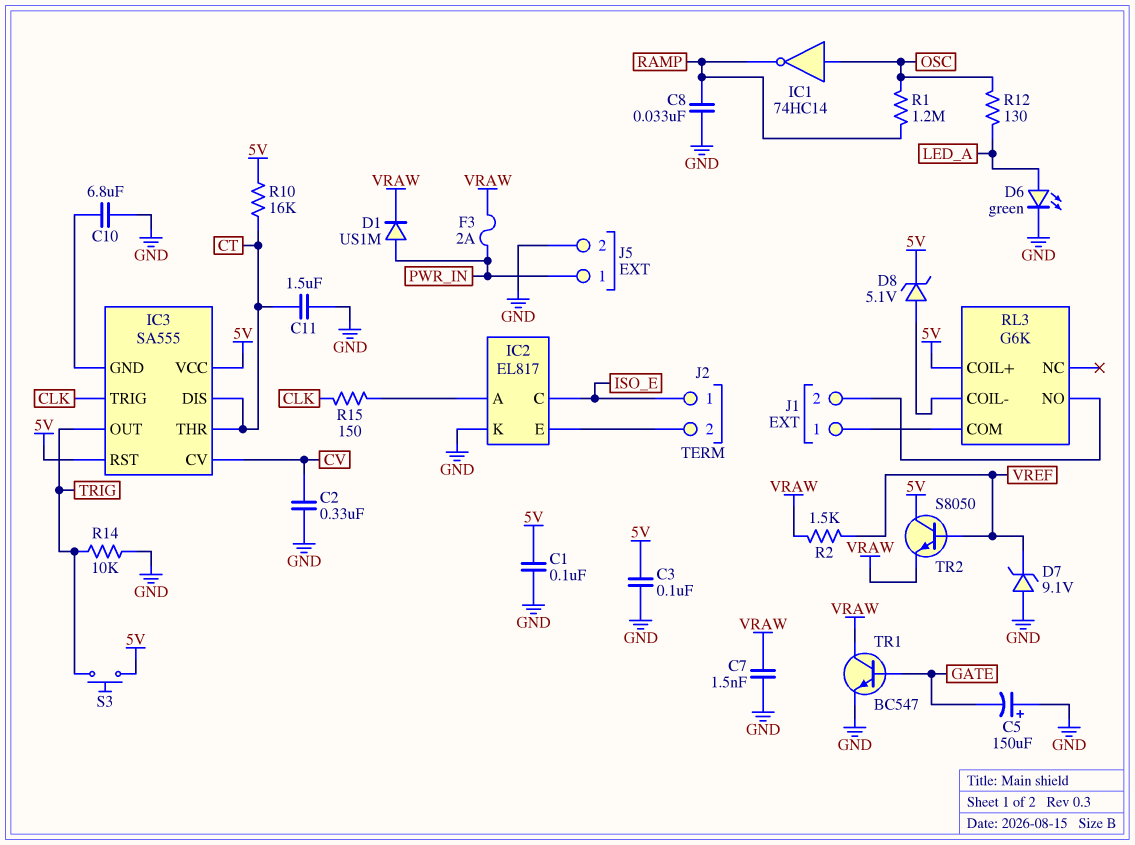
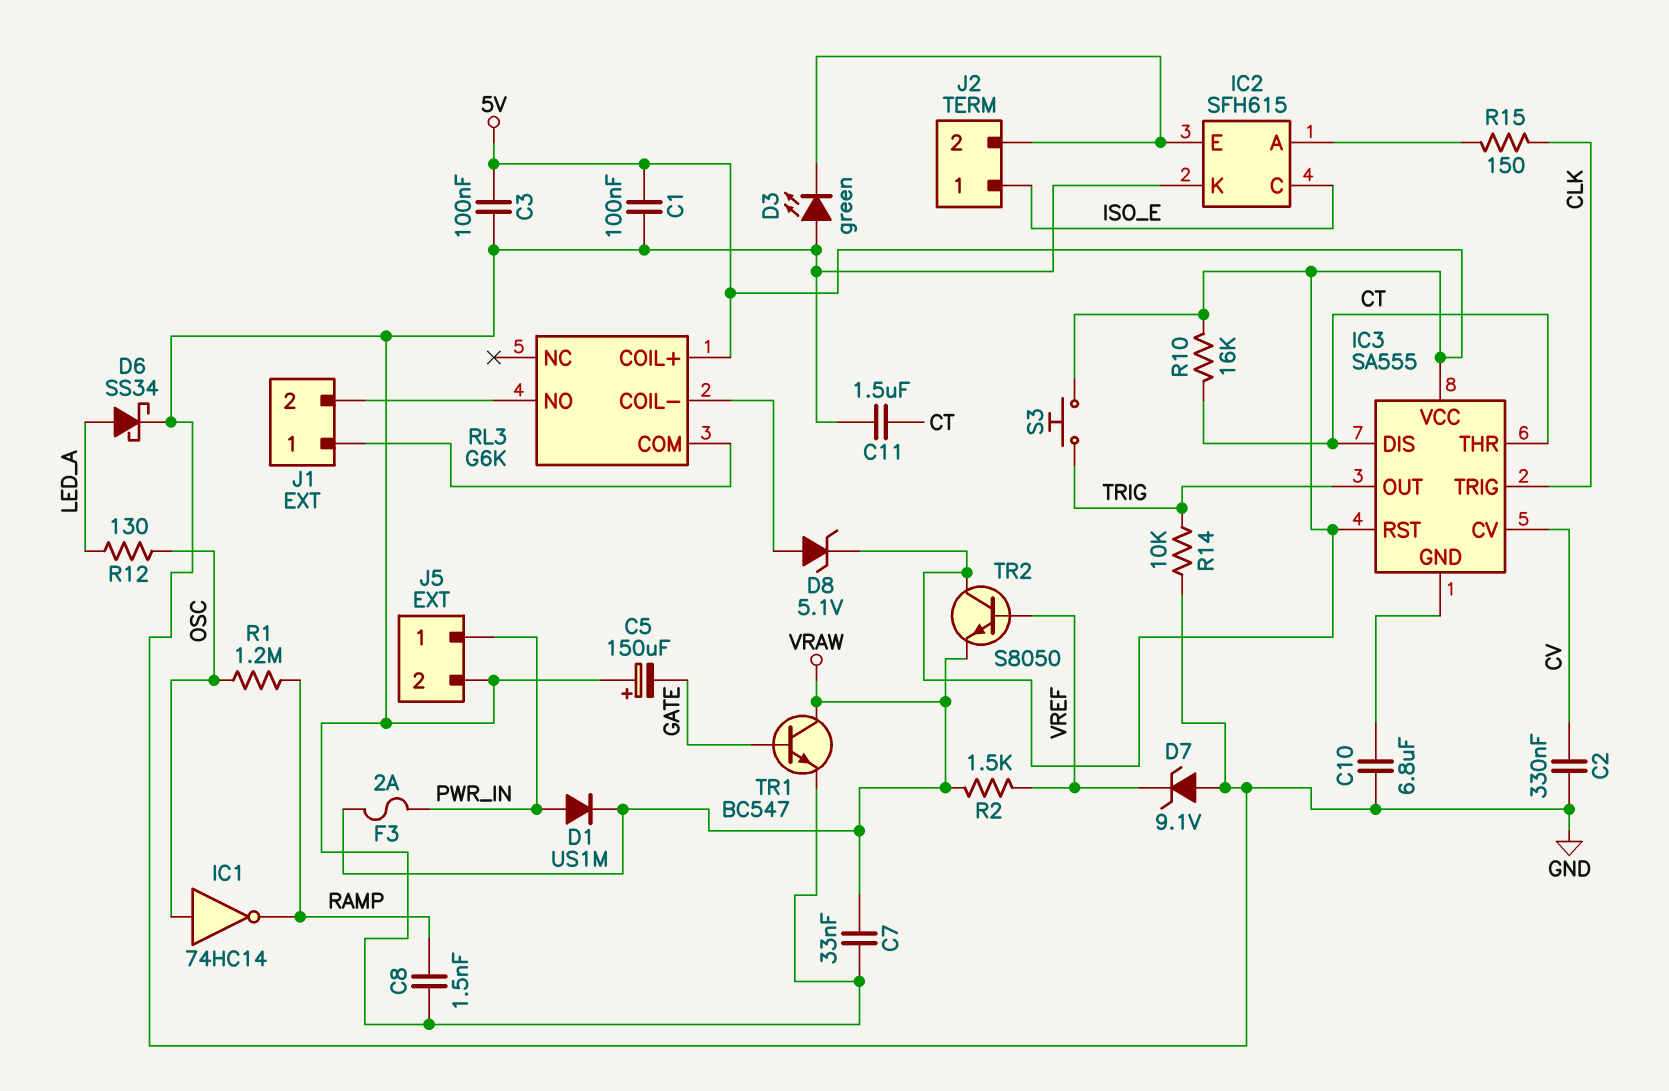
C7: 1.5nF (GND, VRAW) -> 33nF (GND, VRAW)
C8: 33nF (GND, RAMP) -> 1.5nF (GND, RAMP)
D3: none -> LED green (A GND, K IC2/E)
D6: LED green (A LED_A, K GND) -> schottky SS34 (A LED_A, K GND)
IC2: EL817 -> SFH615

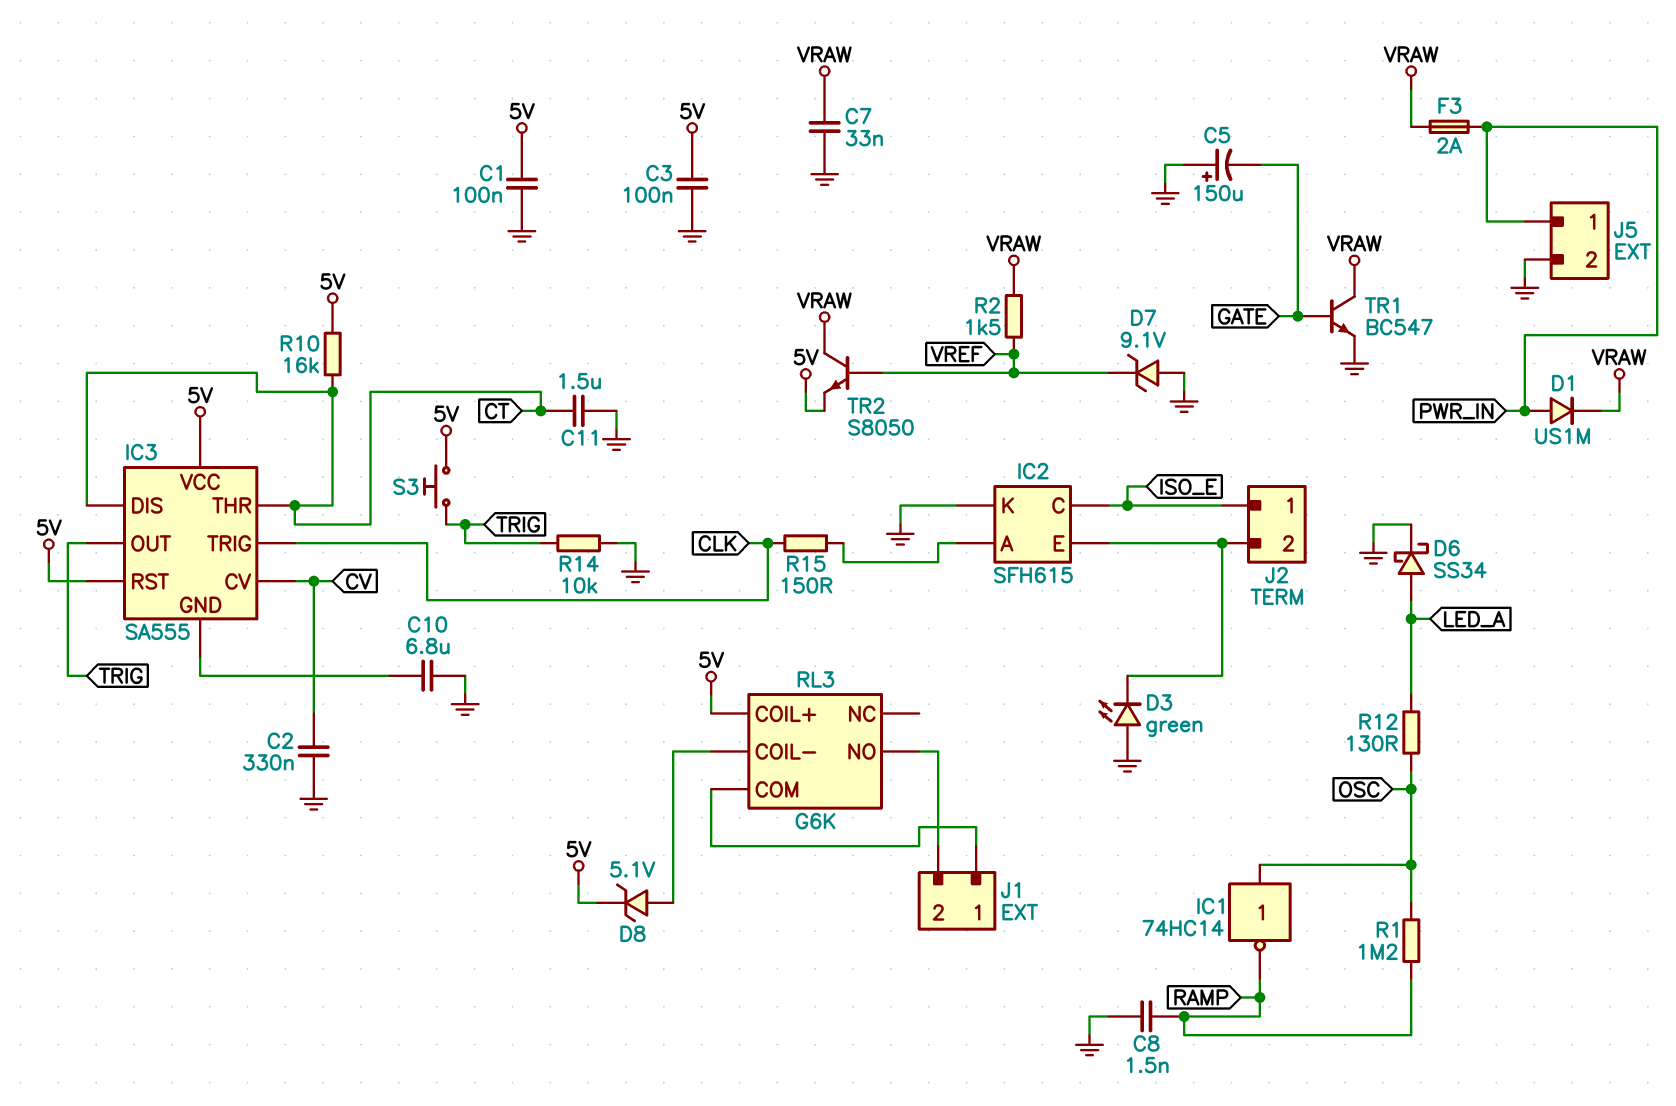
TR2: NPN S8050 (B VREF, C 5V, E VRAW) -> NPN S8050 (B VREF, C VRAW, E 5V)

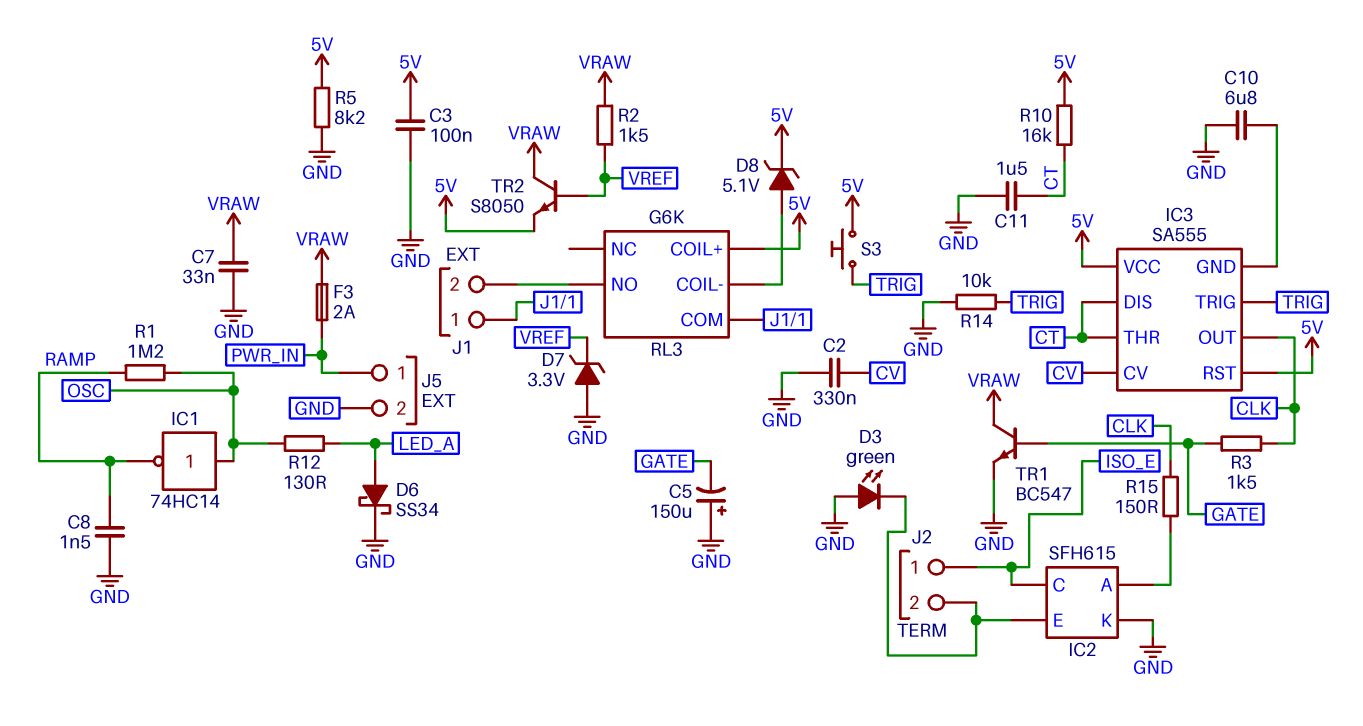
C1: 100nF (5V, GND) -> none
D1: diode US1M (A PWR_IN, K VRAW) -> none
D7: zener 9.1V (A GND, K VREF) -> zener 3.3V (A GND, K VREF)
IC3 pin OUT: TRIG -> CLK
IC3 pin TRIG: CLK -> TRIG
R3: none -> 1.5k (CLK, GATE)
R5: none -> 8.2k (5V, GND)

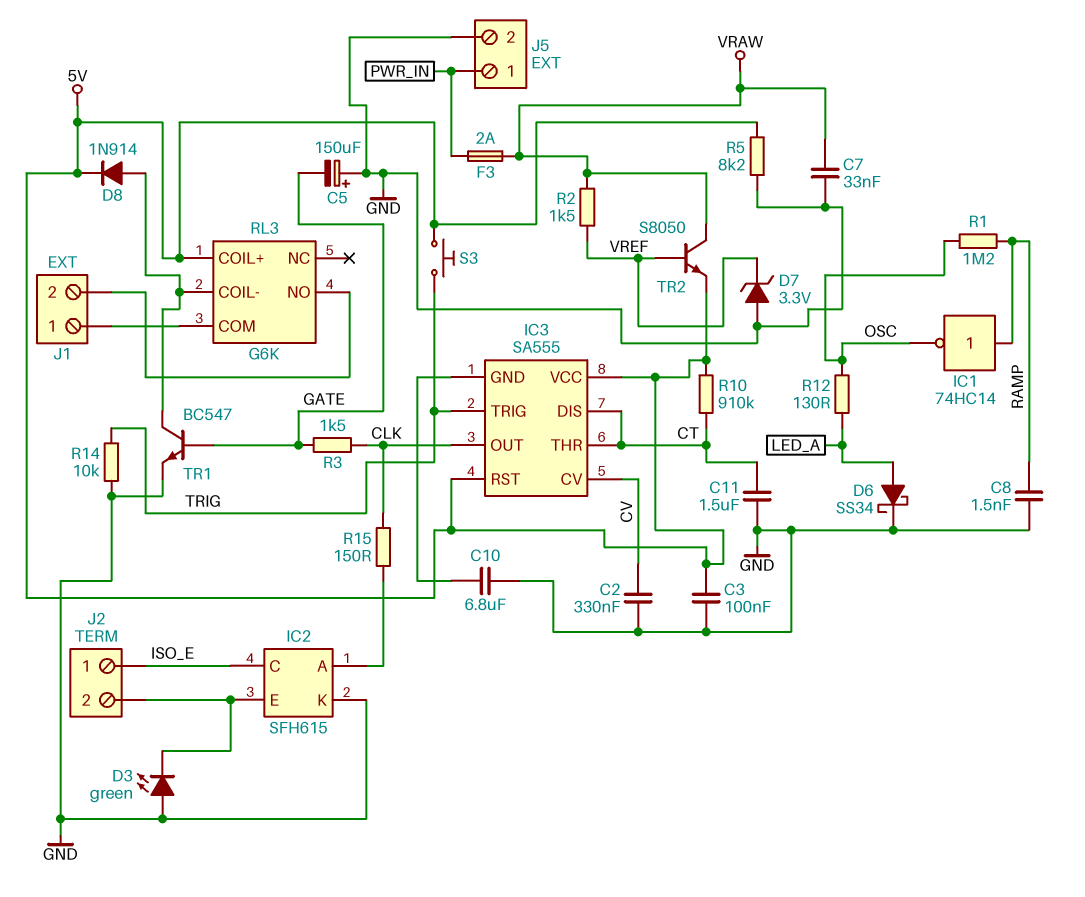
D8: zener 5.1V (A RL3/COIL-, K 5V) -> diode 1N914 (A RL3/COIL-, K 5V)
IC1: NOT 74HC14 (in OSC, out RAMP) -> NOT 74HC14 (in RAMP, out OSC)
R10: 16k (5V, CT) -> 910k (5V, CT)
TR1: NPN BC547 (B GATE, C VRAW, E GND) -> NPN BC547 (B GATE, C RL3/COIL-, E GND)

